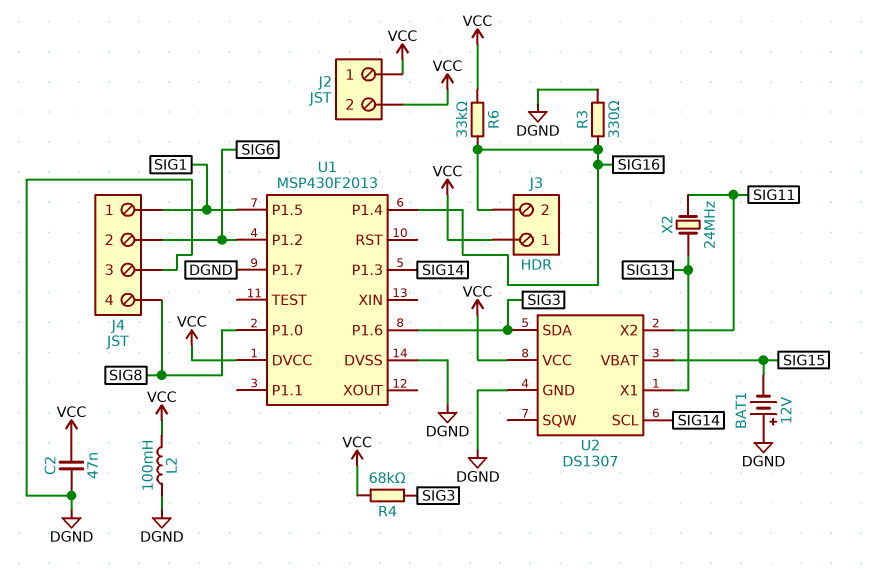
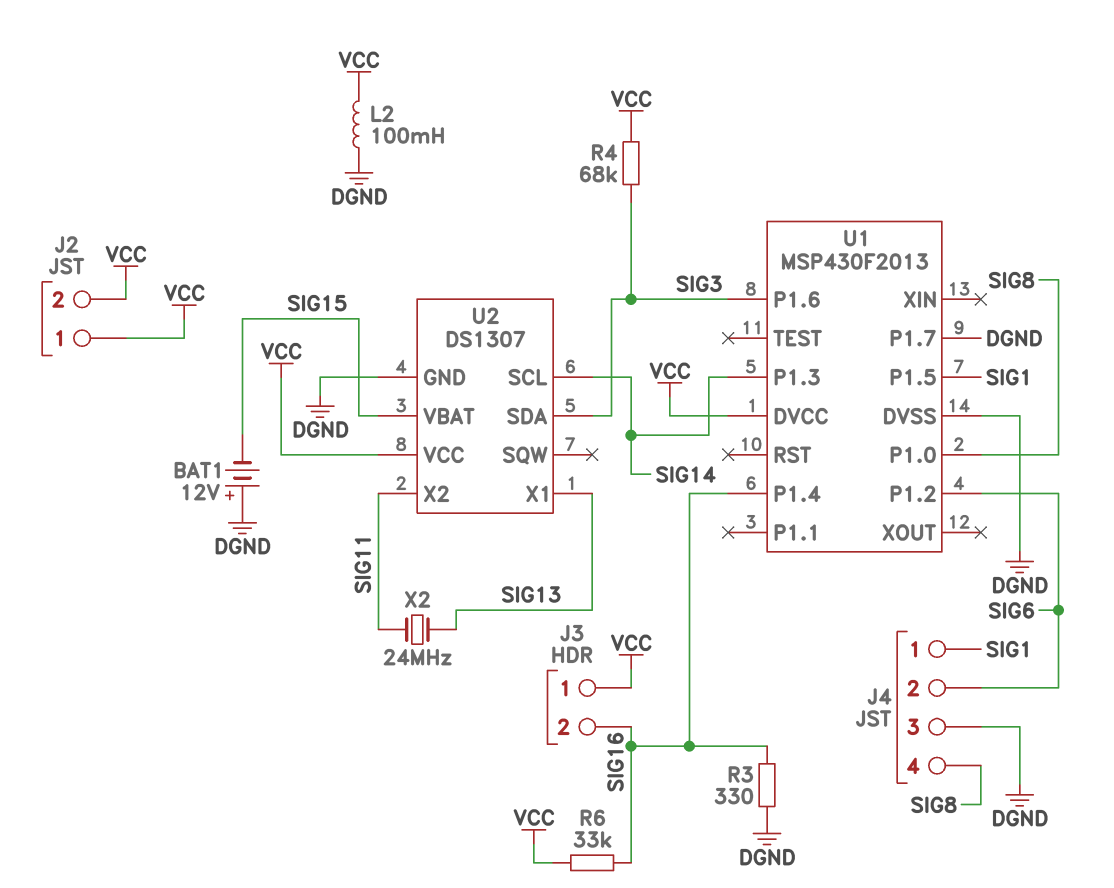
C2: 47nF (DGND, VCC) -> none

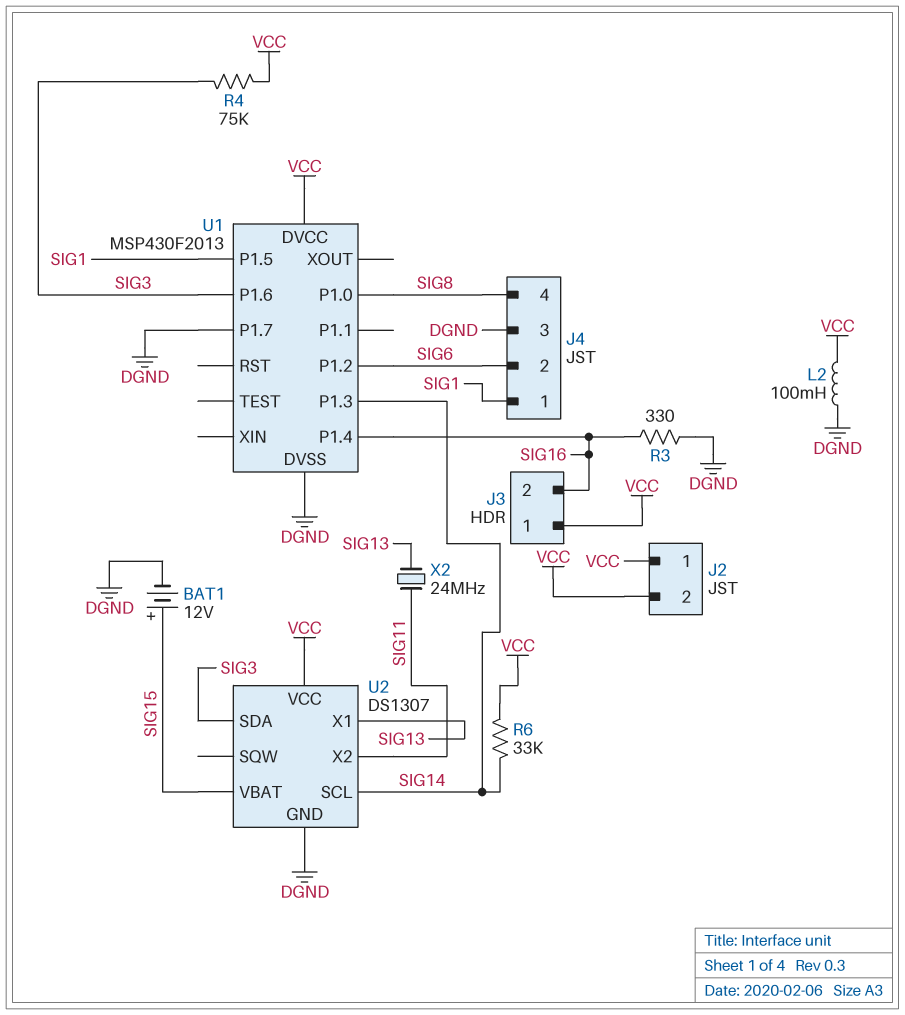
BAT1: 12V (plus DGND, minus SIG15) -> 12V (plus SIG15, minus DGND)
R4: 68k (SIG3, VCC) -> 75k (SIG3, VCC)
R6: 33k (SIG16, VCC) -> 33k (SIG14, VCC)

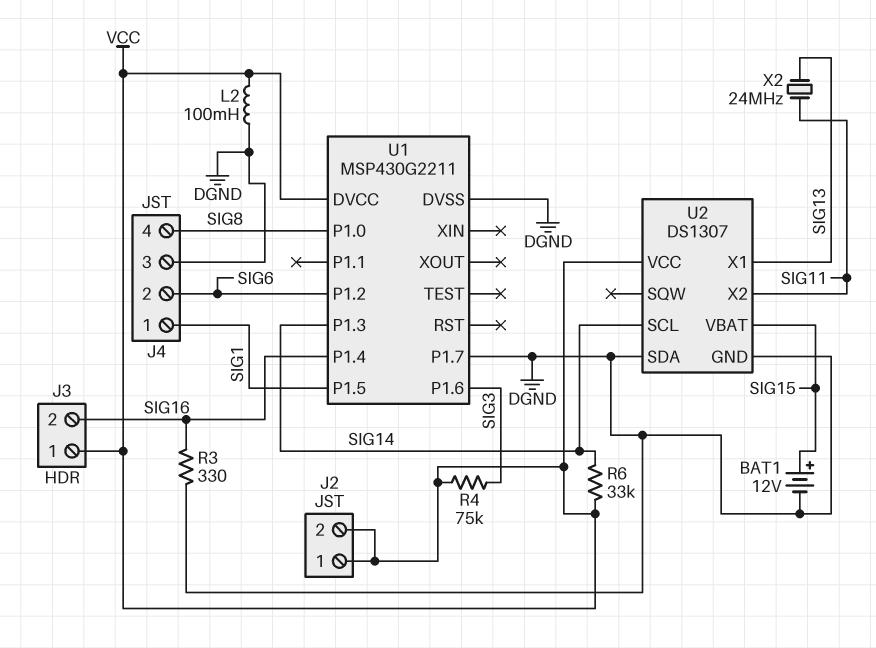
U1: MSP430F2013 -> MSP430G2211
U2 pin SDA: SIG3 -> DGND

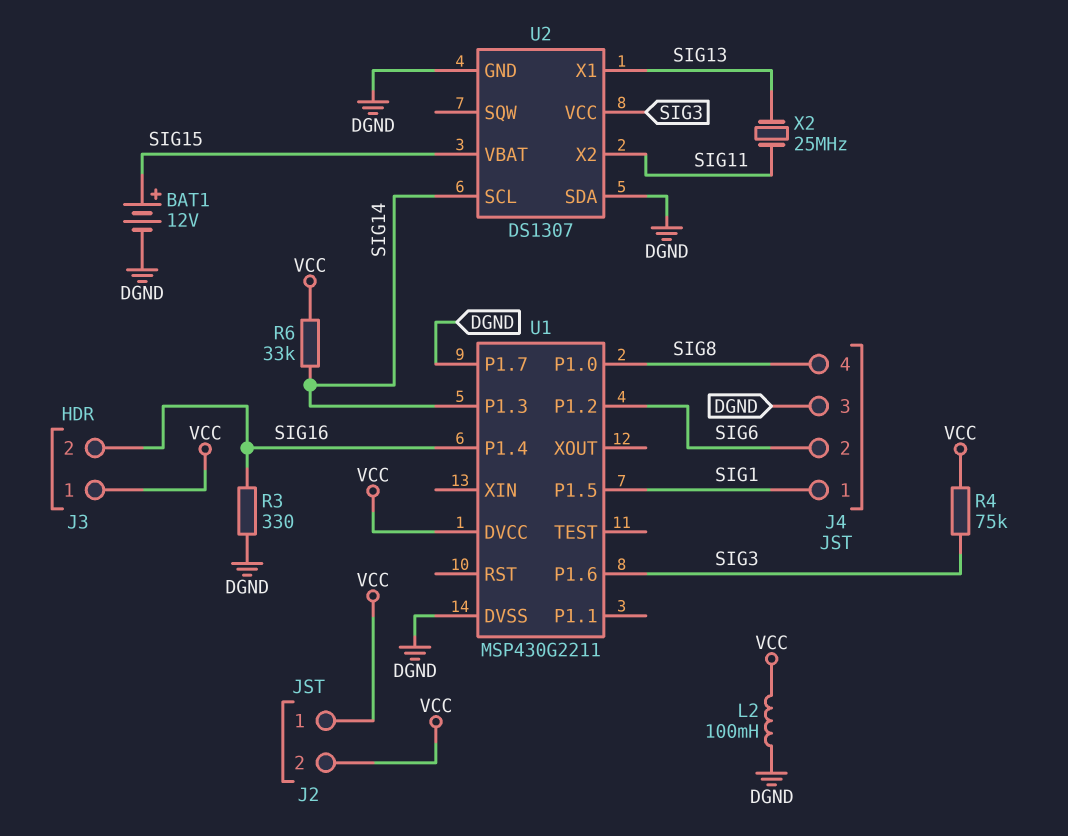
U2 pin VCC: VCC -> SIG3
X2: 24MHz (SIG11, SIG13) -> 25MHz (SIG11, SIG13)

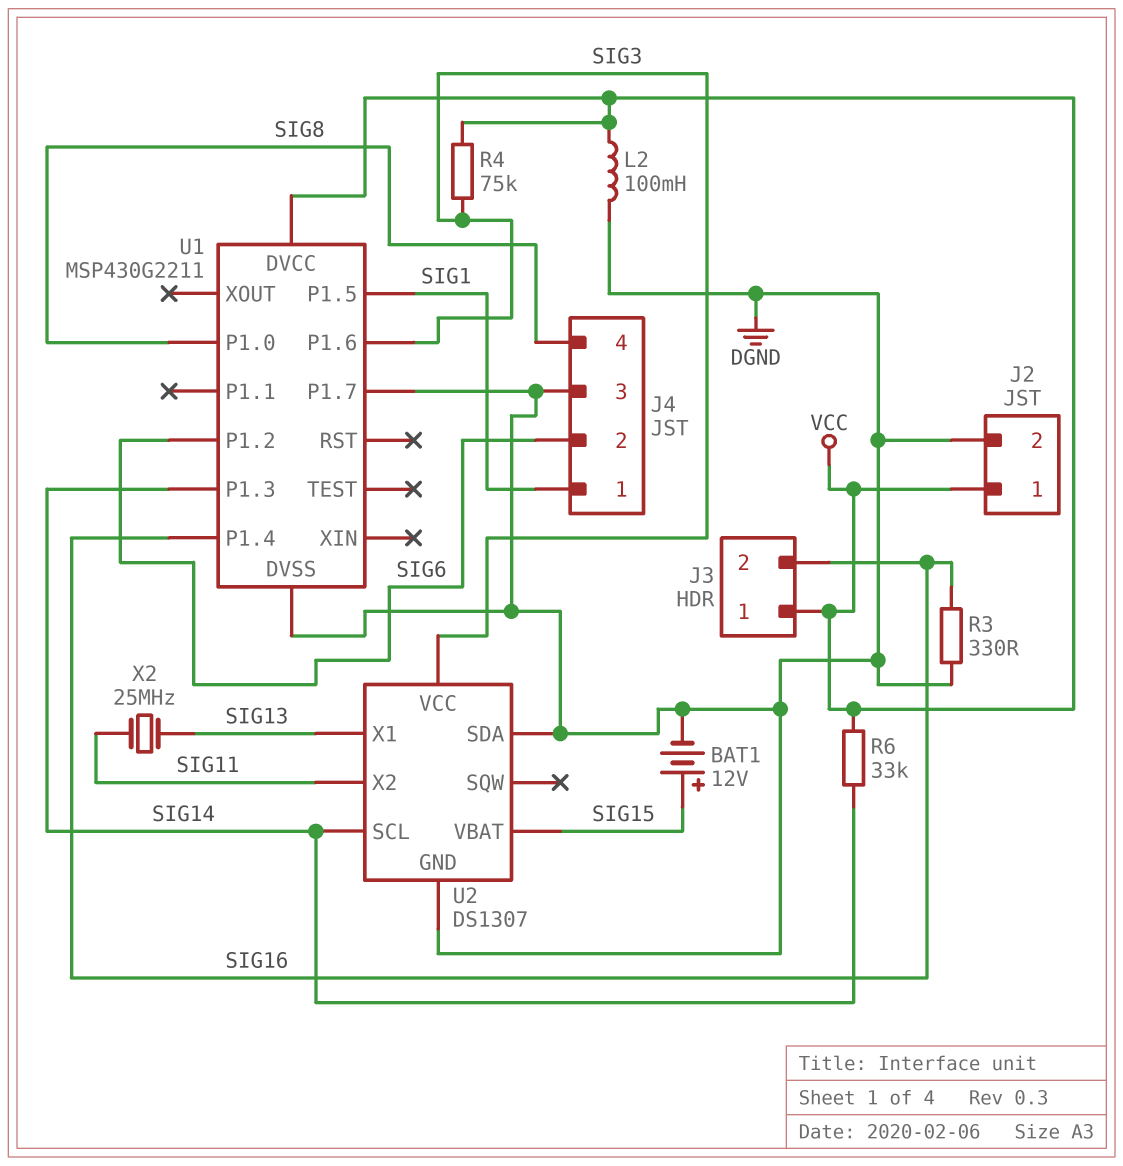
J2 pin 2: VCC -> DGND

